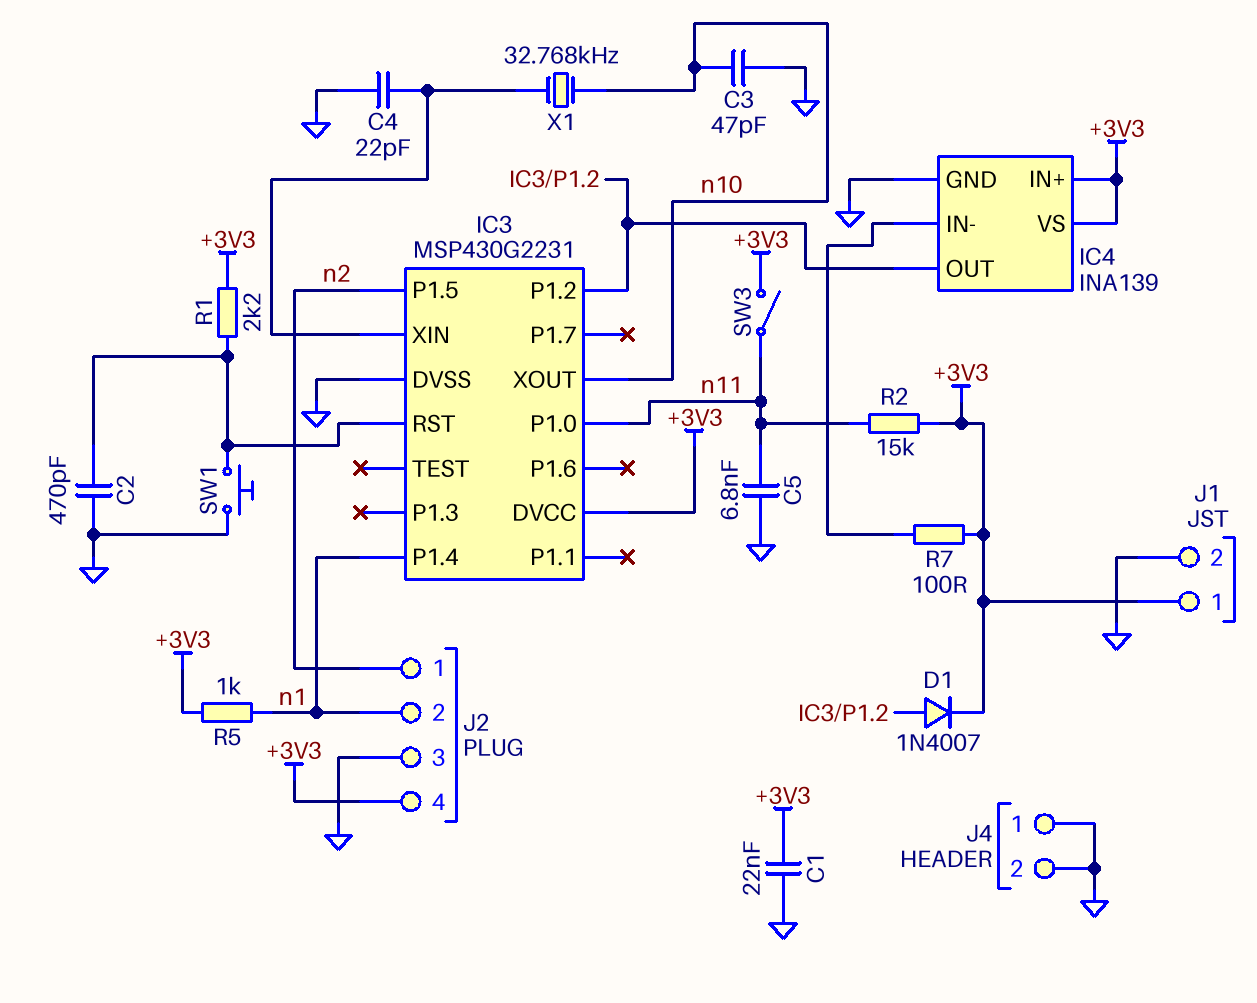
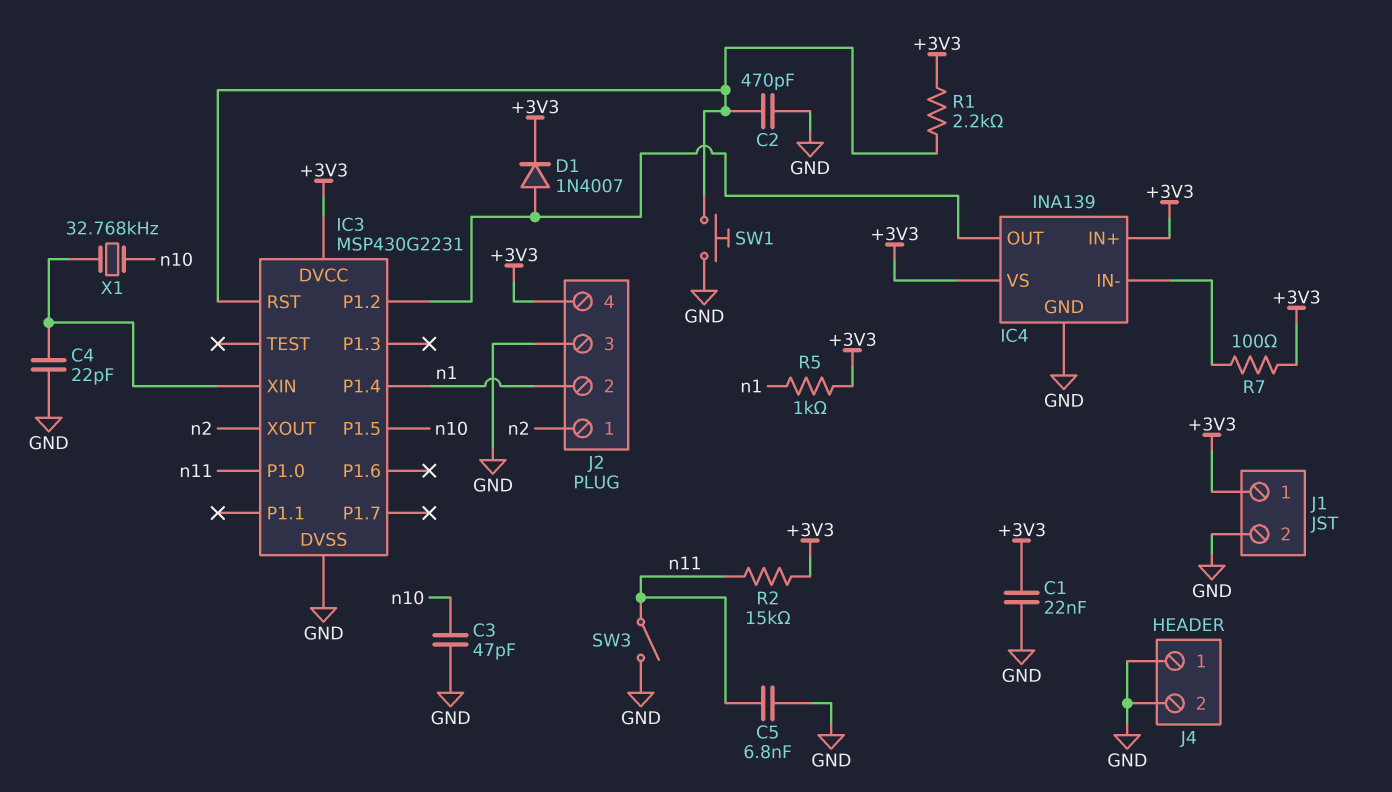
IC3 pin P1.5: n2 -> n10
IC3 pin XOUT: n10 -> n2
SW3: switch (+3V3, n11) -> switch (GND, n11)

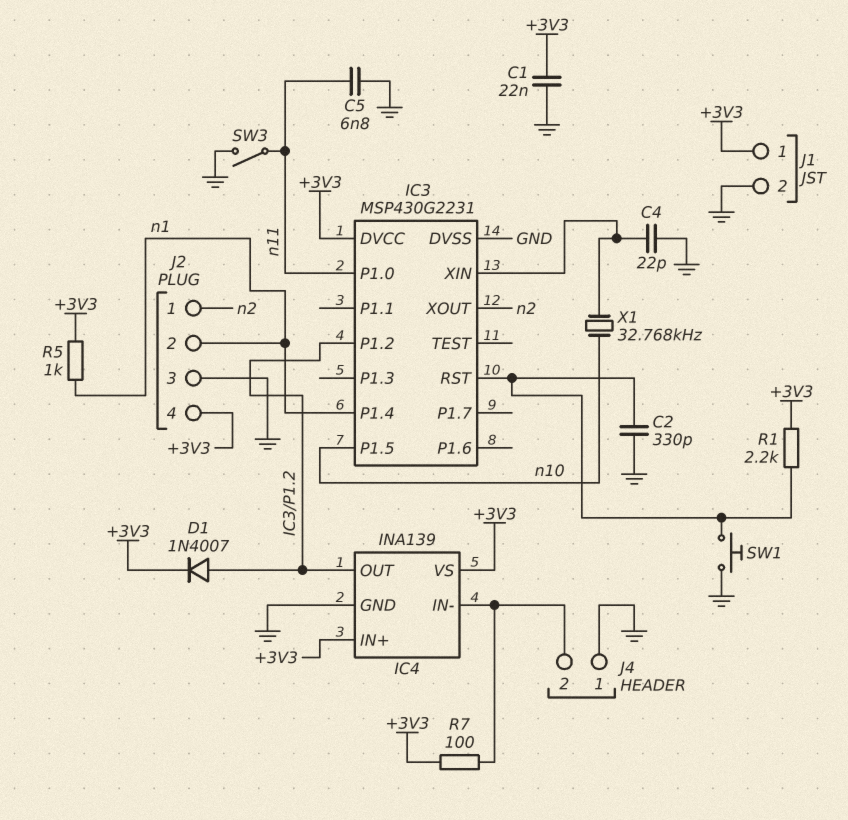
C2: 470pF (GND, IC3/RST) -> 330pF (GND, IC3/RST)
C3: 47pF (GND, n10) -> none
J4 pin 2: GND -> IC4/IN-
R2: 15k (+3V3, n11) -> none

